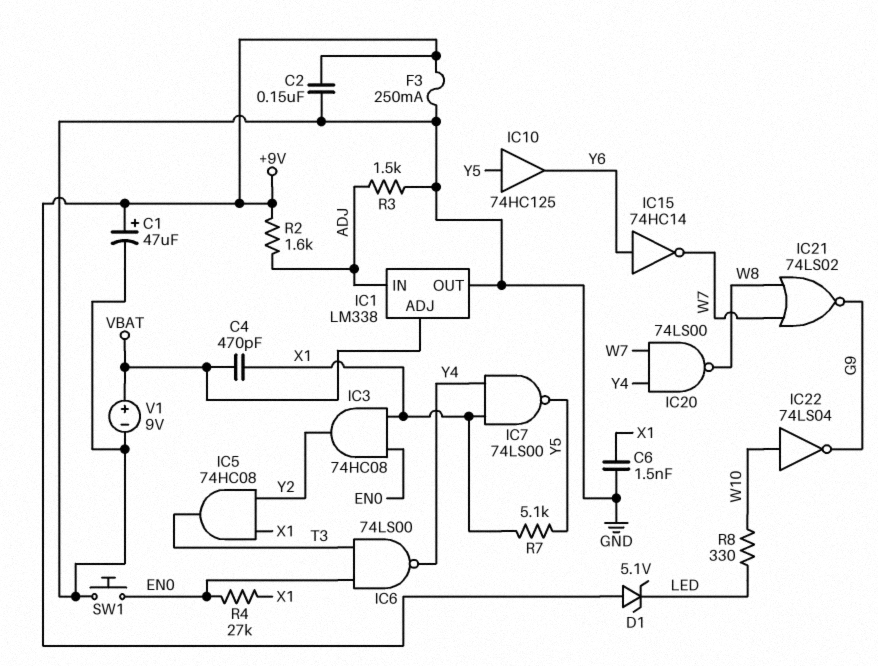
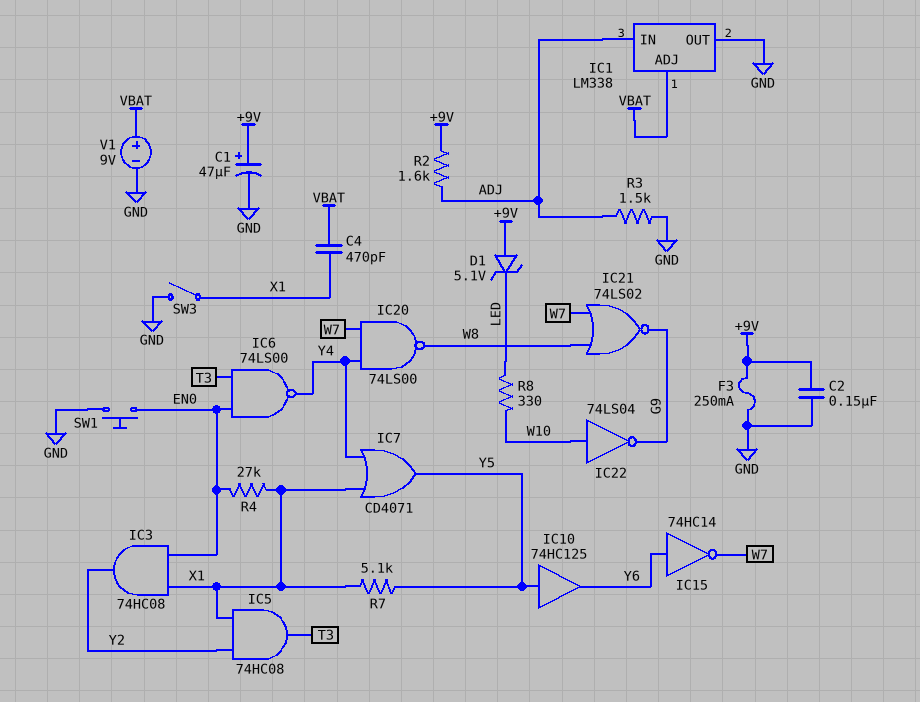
C6: 1.5nF (GND, X1) -> none
IC7: NAND 74LS00 (in X1, in Y4, out Y5) -> OR CD4071 (in X1, in Y4, out Y5)
SW3: none -> switch (GND, X1)

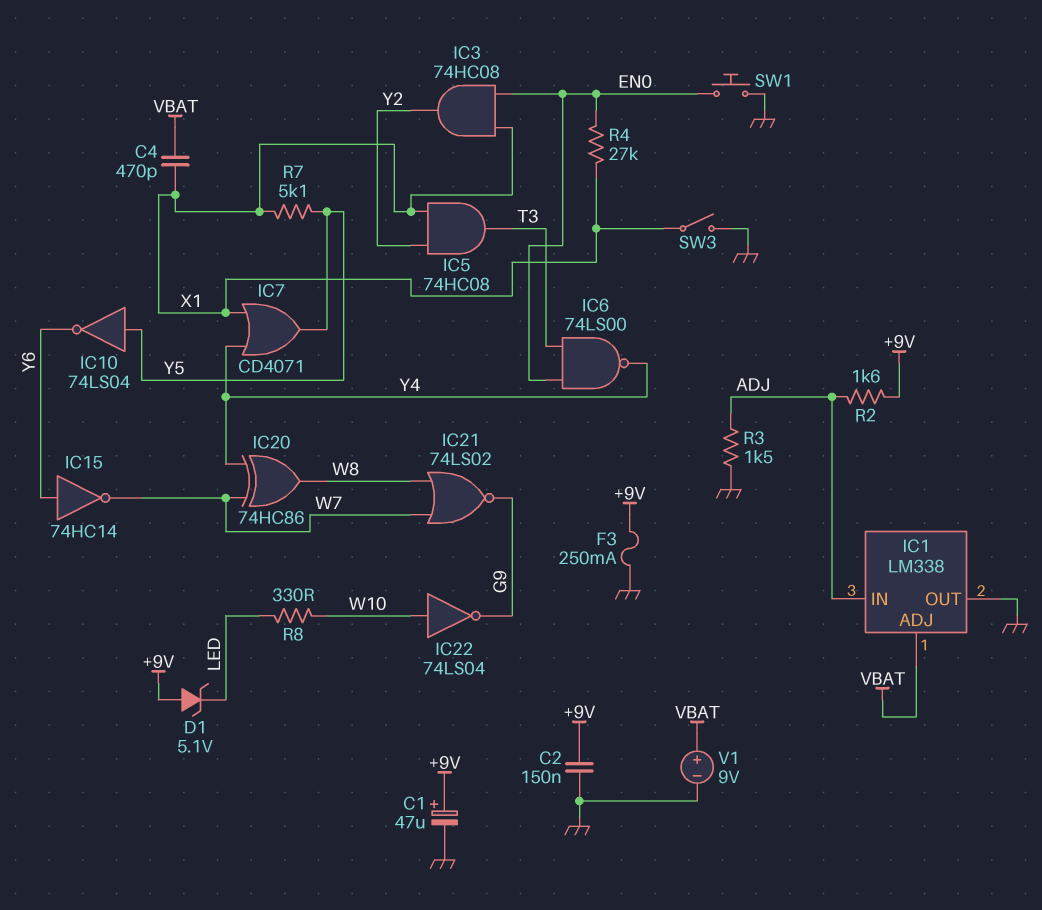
IC10: buffer 74HC125 (in Y5, out Y6) -> NOT 74LS04 (in Y5, out Y6)
IC20: NAND 74LS00 (in W7, in Y4, out W8) -> XOR 74HC86 (in W7, in Y4, out W8)

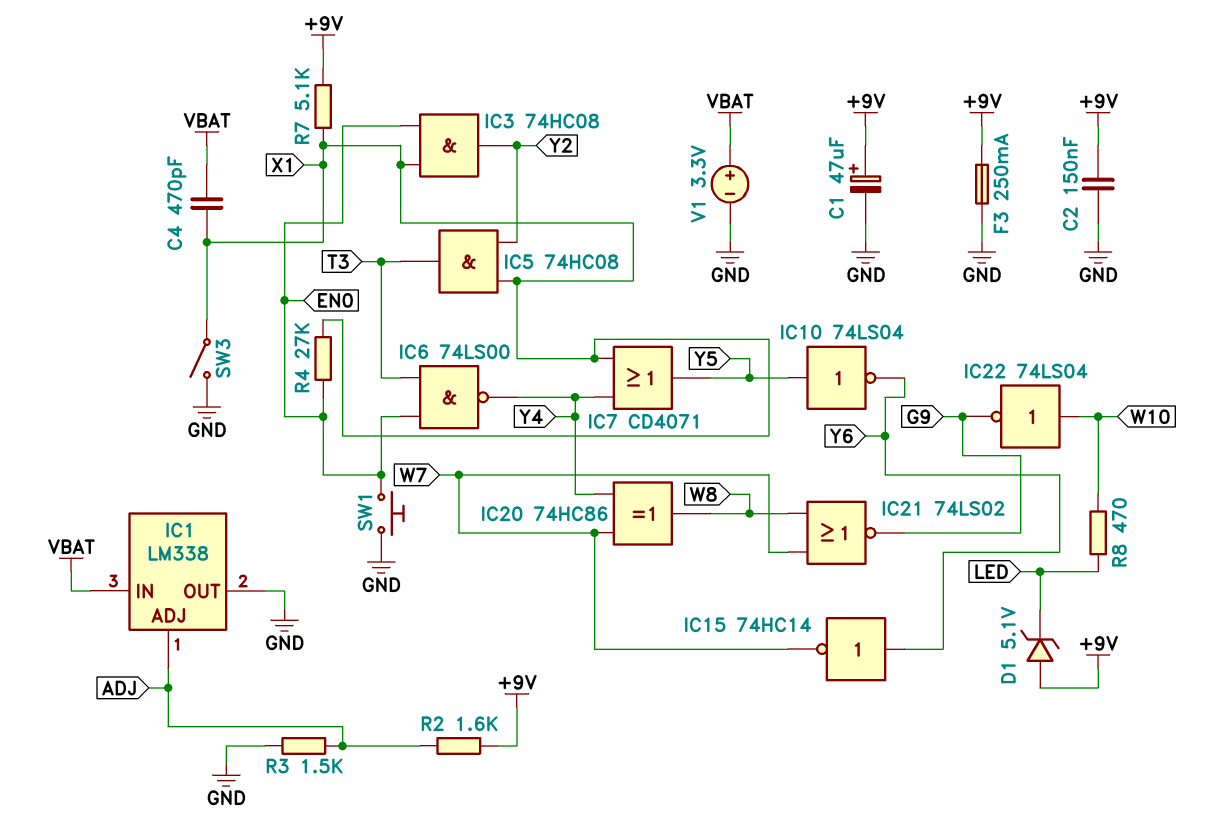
IC1 pin ADJ: VBAT -> ADJ
IC1 pin IN: ADJ -> VBAT
R7: 5.1k (X1, Y5) -> 5.1k (+9V, X1)
R8: 330 (LED, W10) -> 470 (LED, W10)
V1: 9V (plus VBAT, minus GND) -> 3.3V (plus VBAT, minus GND)

